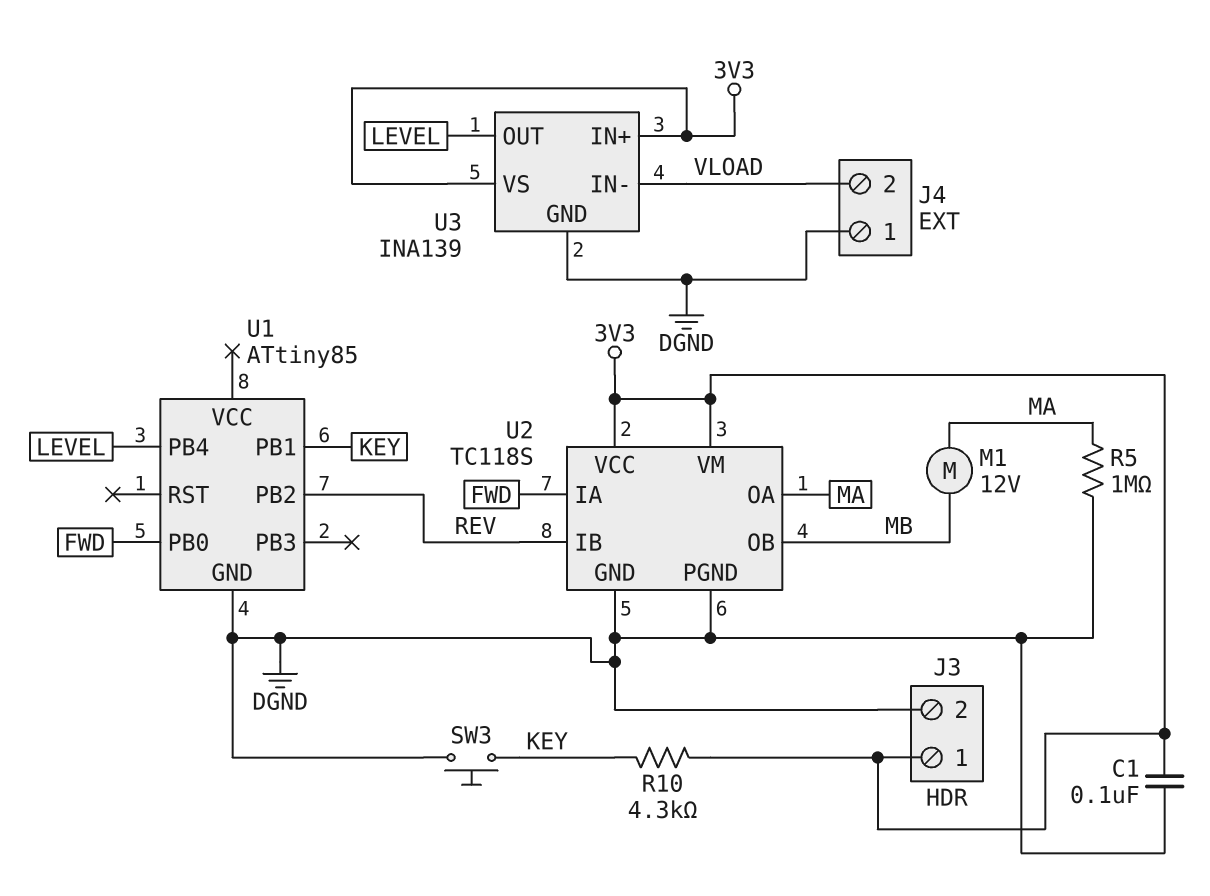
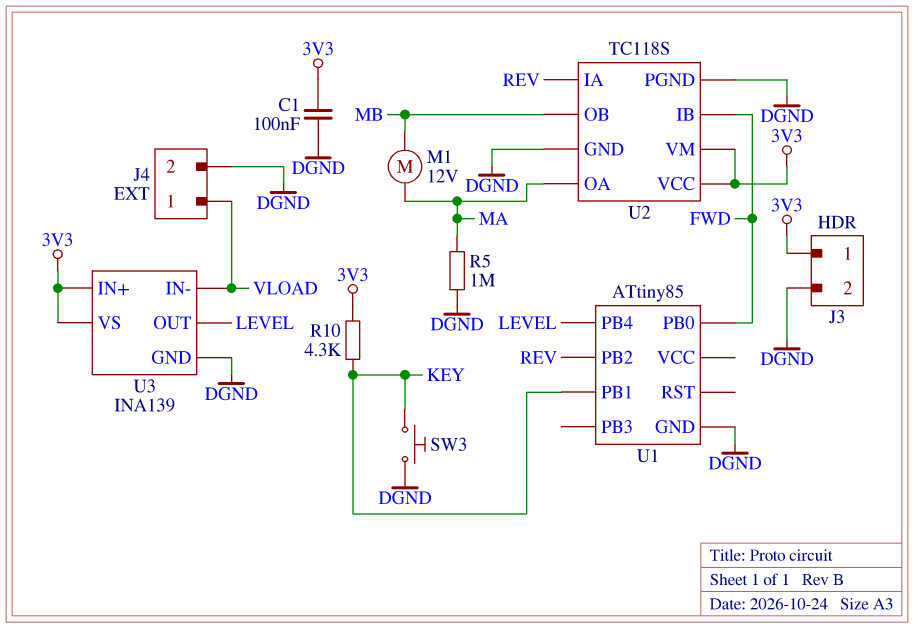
J4 pin 1: DGND -> VLOAD
J4 pin 2: VLOAD -> DGND
U2 pin IA: FWD -> REV
U2 pin IB: REV -> FWD

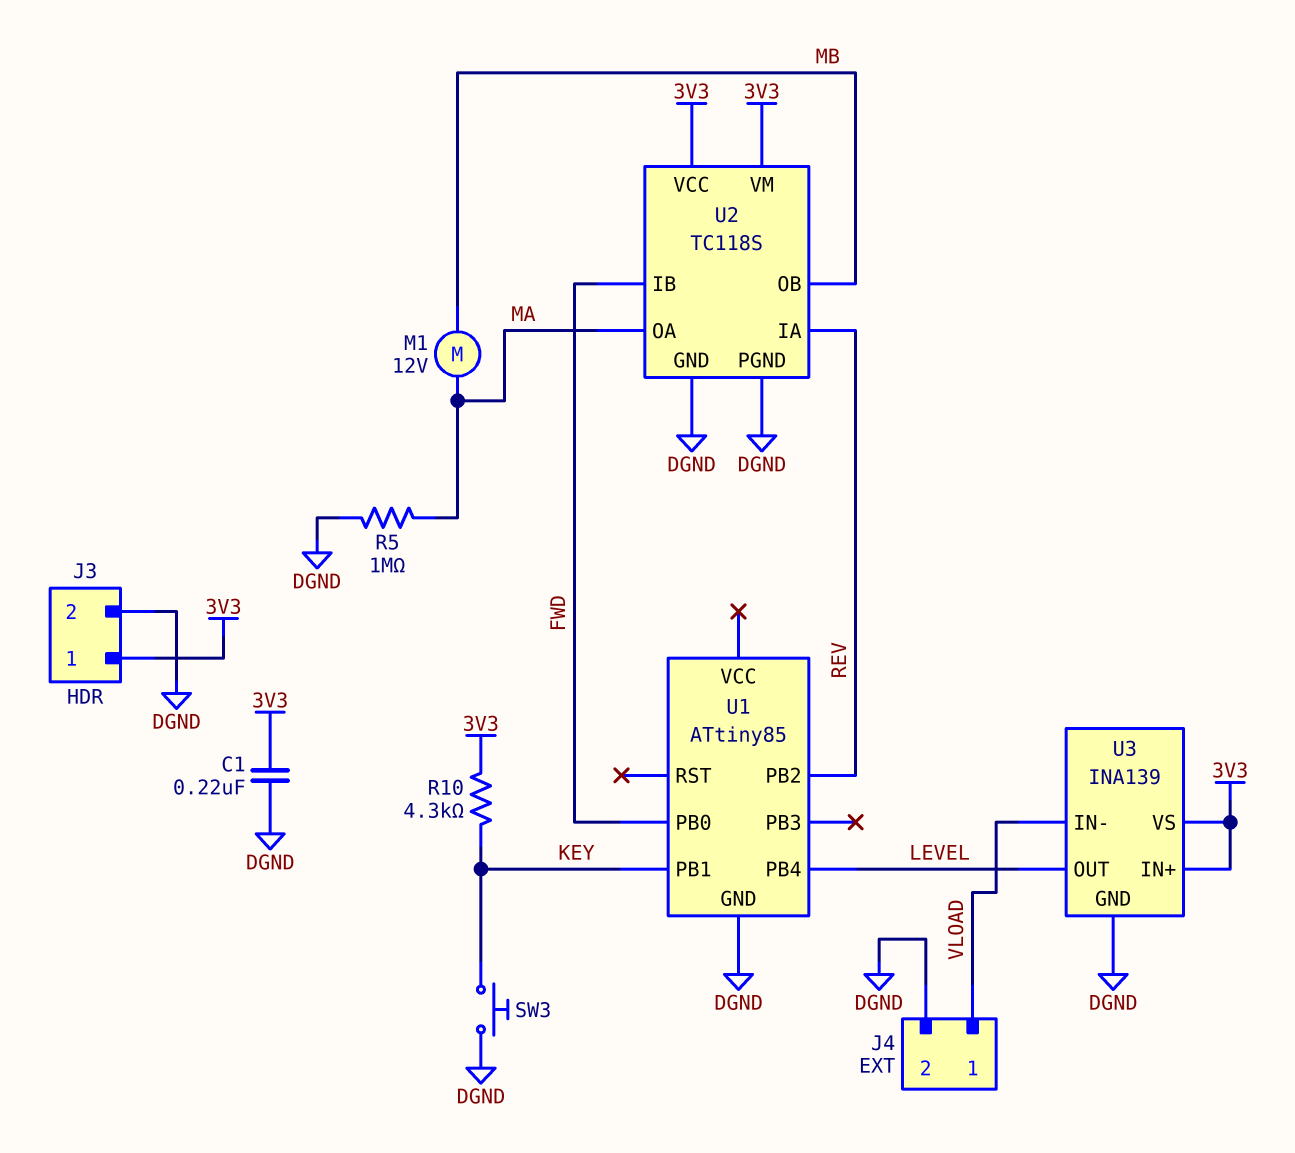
C1: 100nF (3V3, DGND) -> 220nF (3V3, DGND)

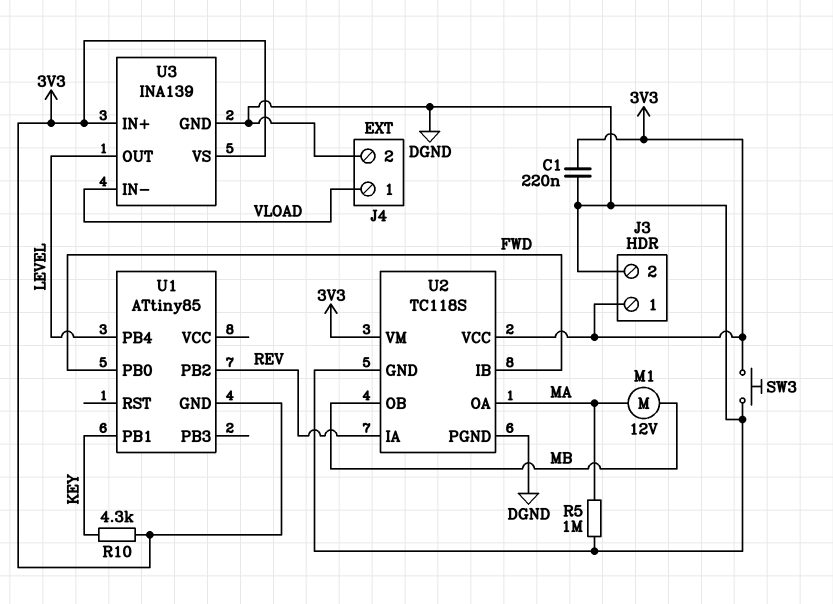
SW3: button (DGND, KEY) -> button (3V3, DGND)
U1 pin GND: DGND -> 3V3

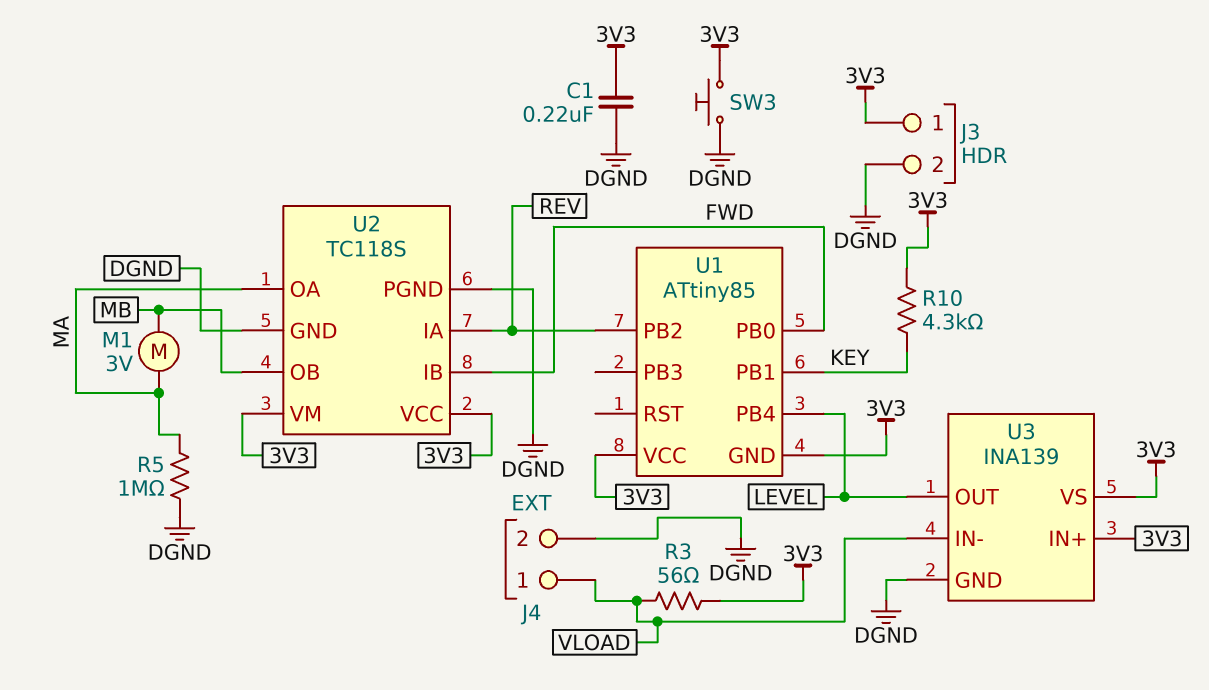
M1: motor 12V (MA, MB) -> motor 3V (MA, MB)
R3: none -> 56 (3V3, VLOAD)
U1 pin VCC: none -> 3V3

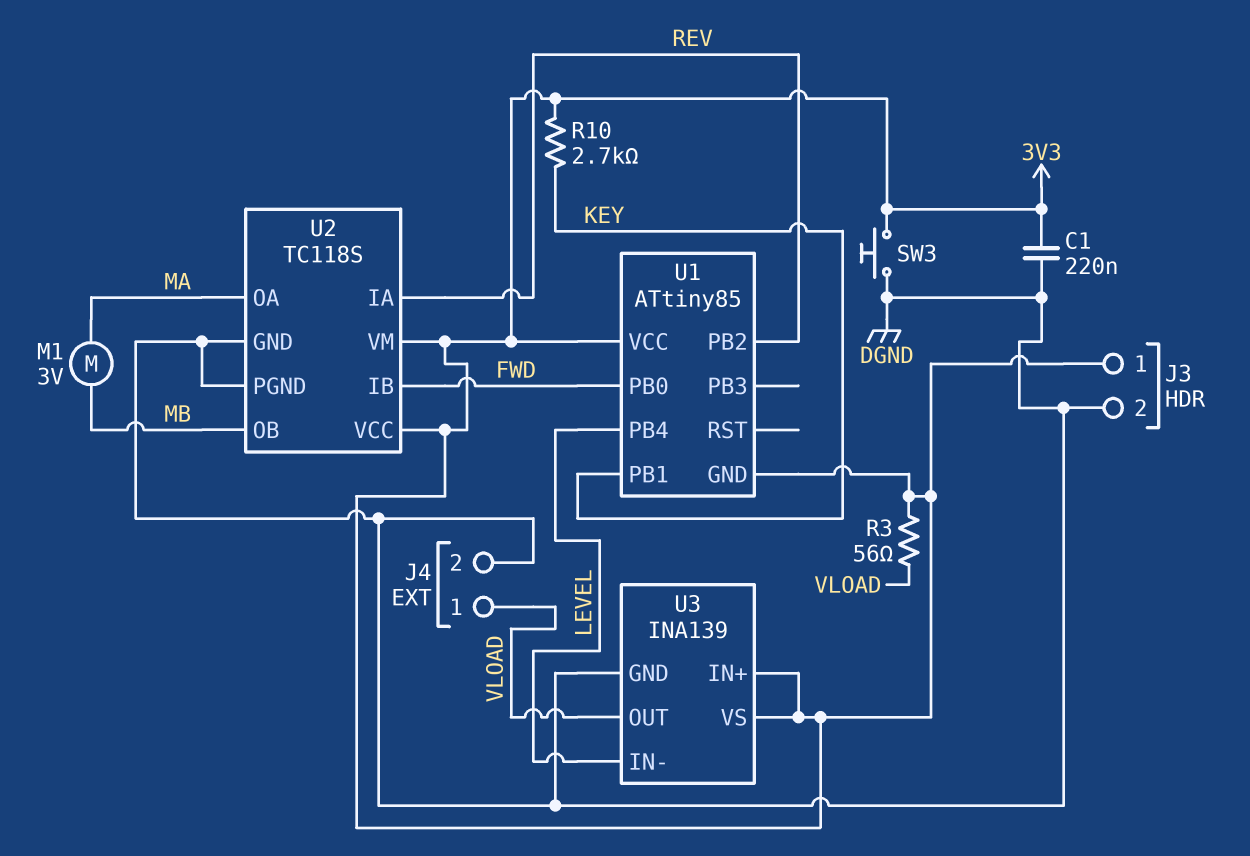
R5: 1M (DGND, MA) -> none
R10: 4.3k (3V3, KEY) -> 2.7k (3V3, KEY)
U3 pin IN-: VLOAD -> LEVEL
U3 pin OUT: LEVEL -> VLOAD

